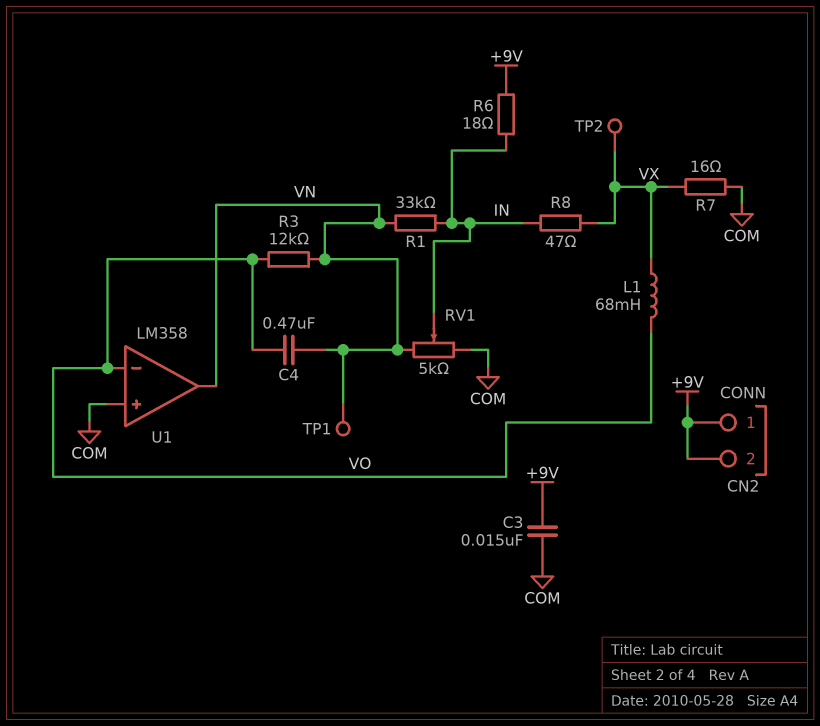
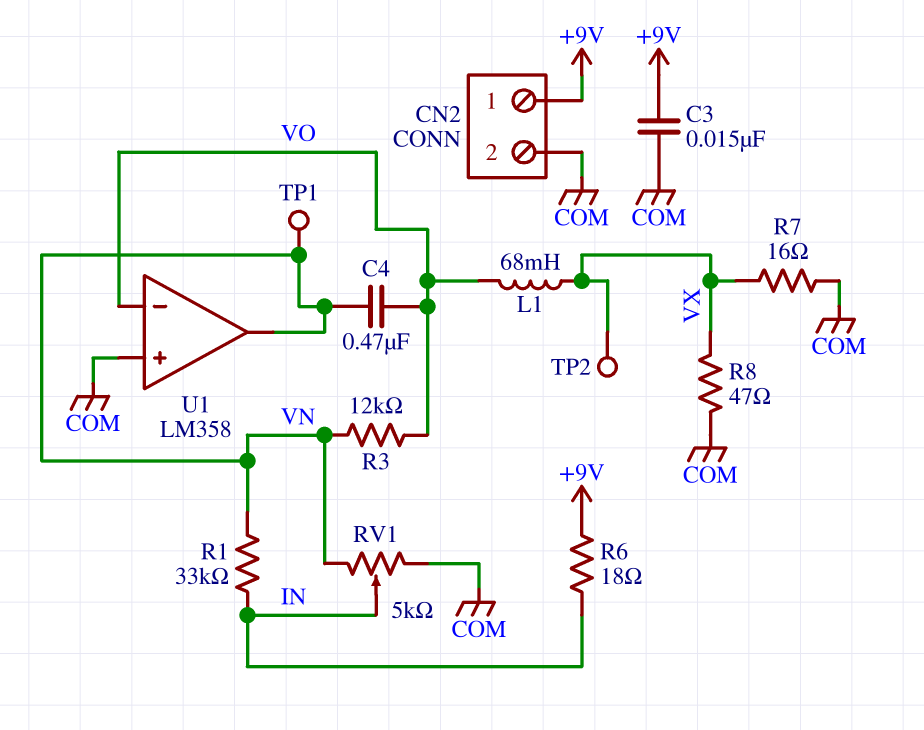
CN2 pin 2: +9V -> COM
R8: 47 (IN, VX) -> 47 (COM, VX)

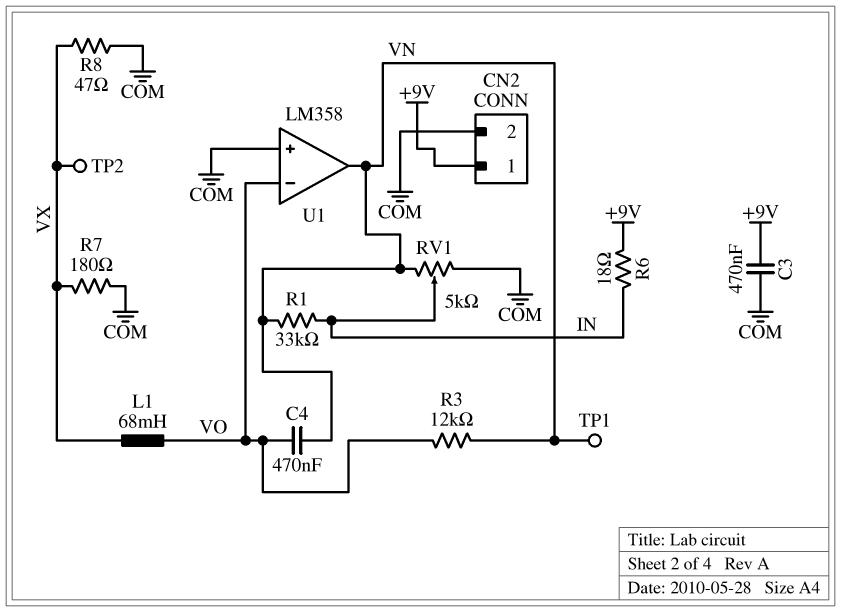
C3: 15nF (+9V, COM) -> 470nF (+9V, COM)
R7: 16 (COM, VX) -> 180 (COM, VX)

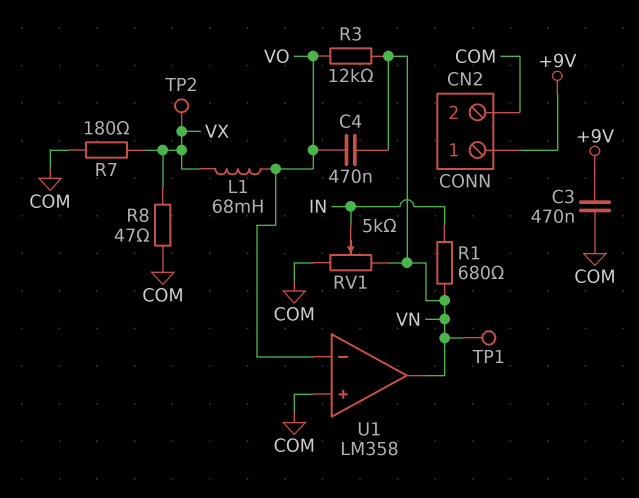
R1: 33k (IN, VN) -> 680 (IN, VN)
R6: 18 (+9V, IN) -> none

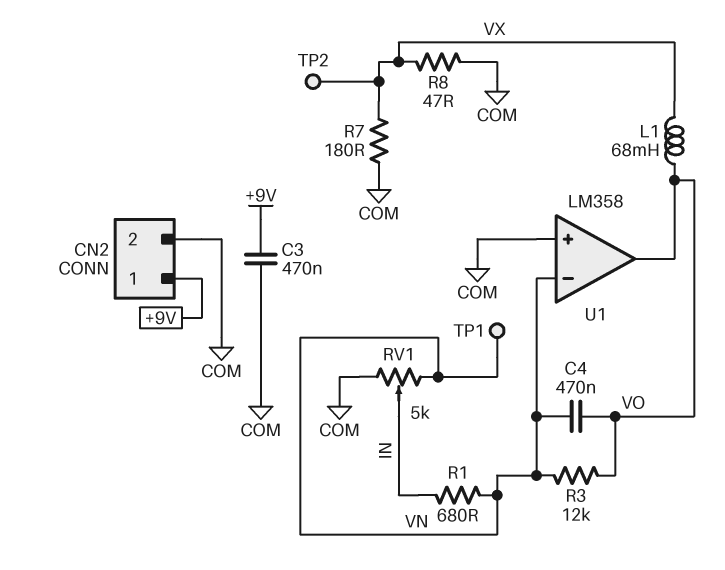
U1 pin in-: VO -> VN
U1 pin out: VN -> VO

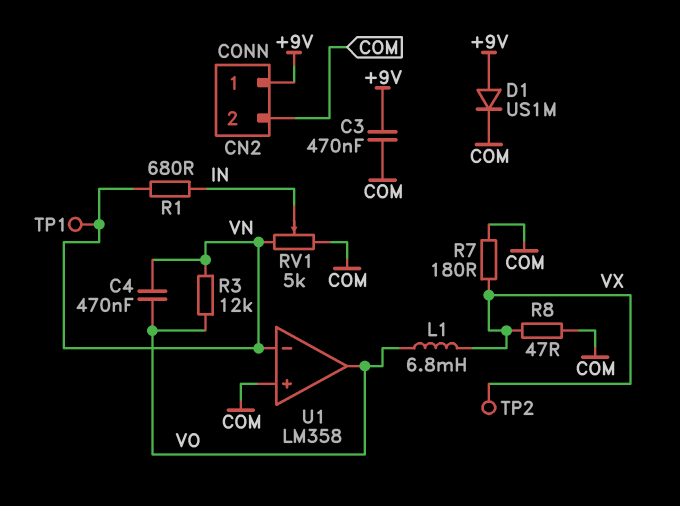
D1: none -> diode US1M (A +9V, K COM)
L1: 68mH (VO, VX) -> 6.8mH (VO, VX)

